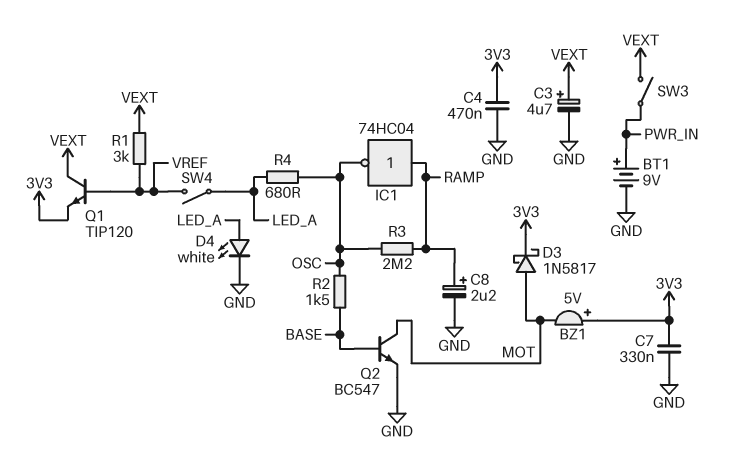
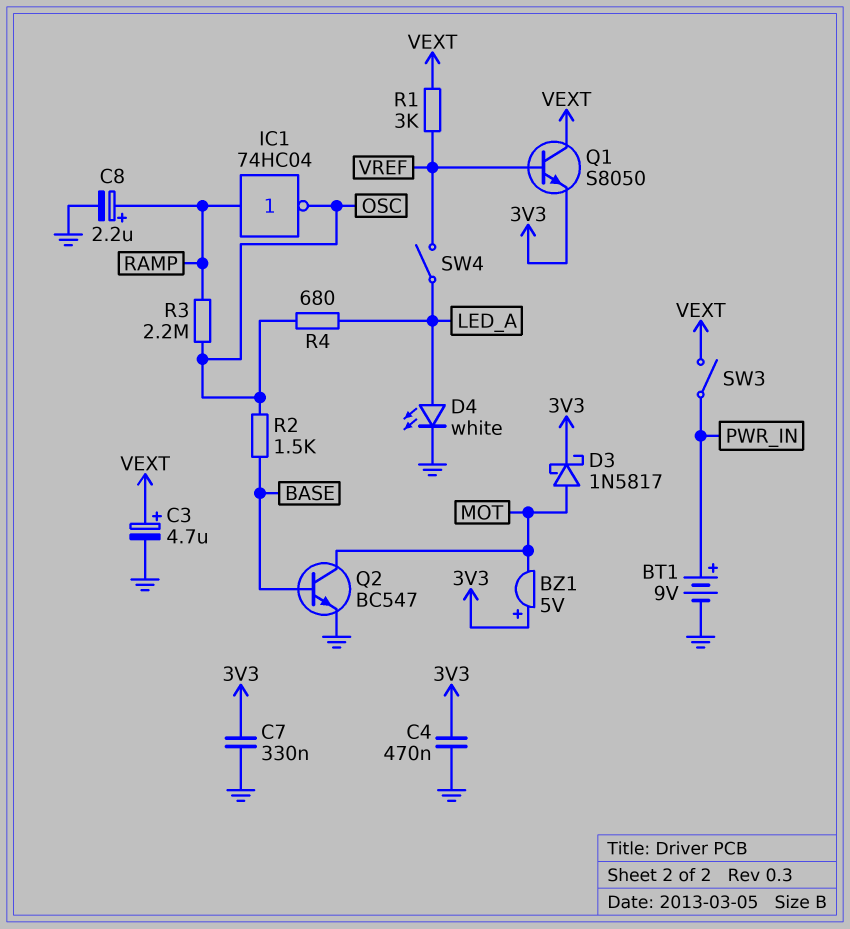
Q1: NPN TIP120 (B VREF, C VEXT, E 3V3) -> NPN S8050 (B VREF, C VEXT, E 3V3)

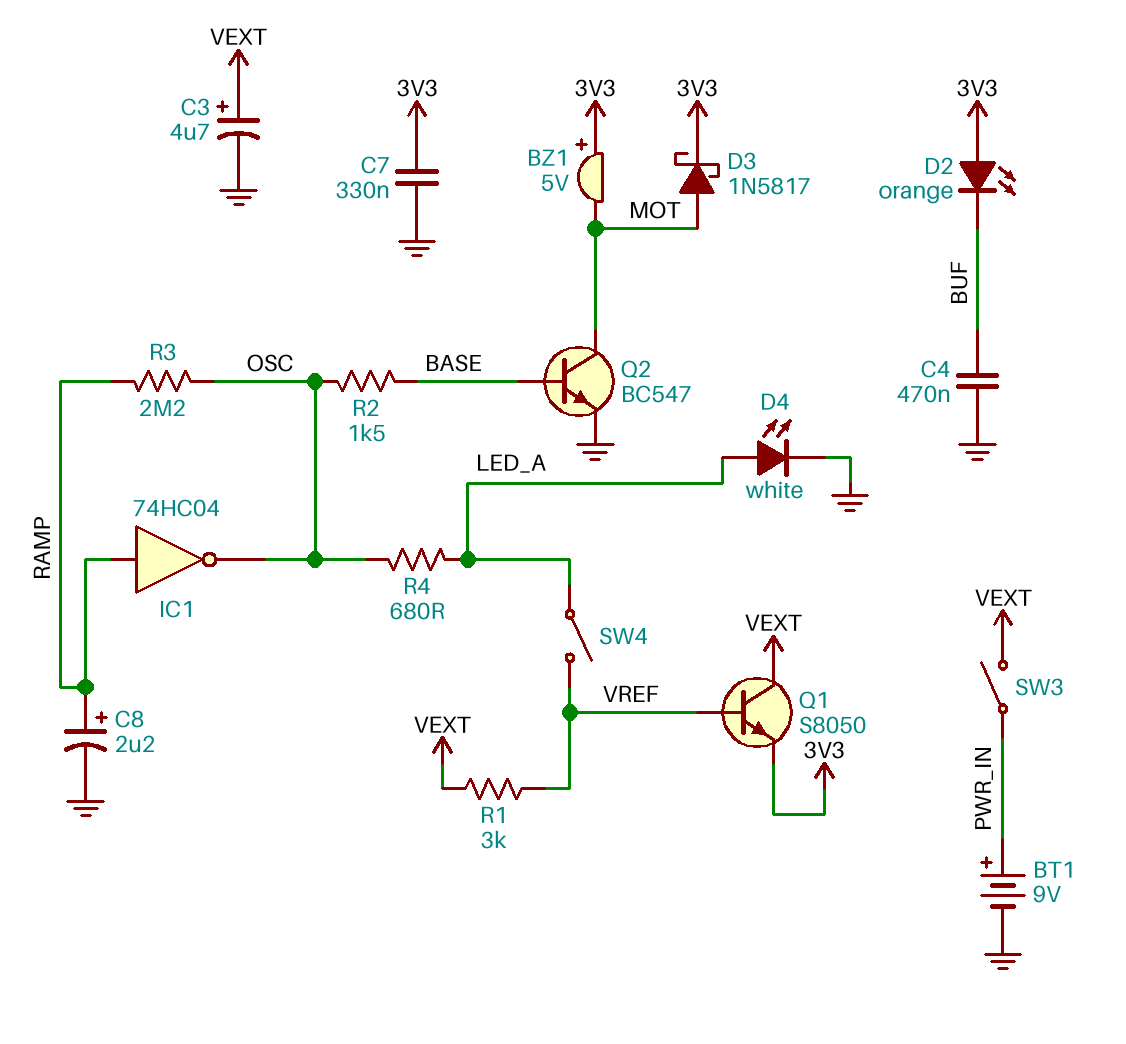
C4: 470nF (3V3, GND) -> 470nF (BUF, GND)
D2: none -> LED orange (A 3V3, K BUF)

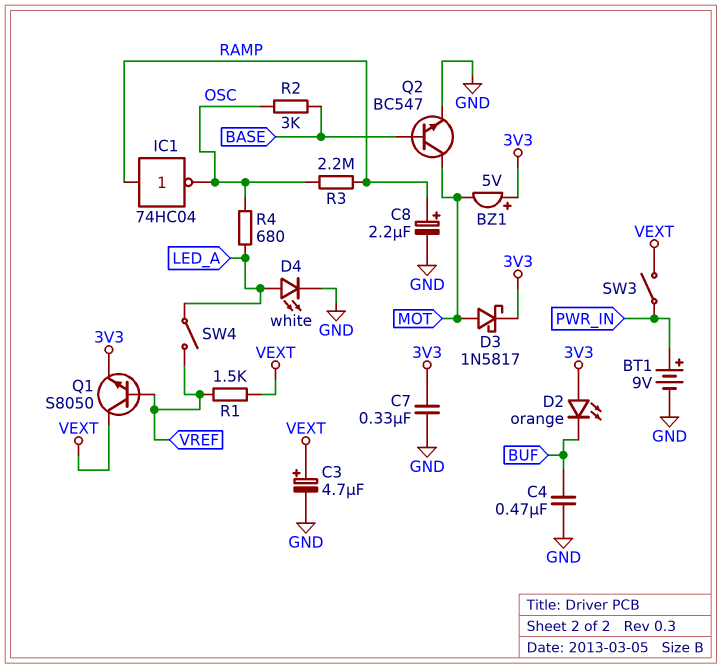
R1: 3k (VEXT, VREF) -> 1.5k (VEXT, VREF)
R2: 1.5k (BASE, OSC) -> 3k (BASE, OSC)

